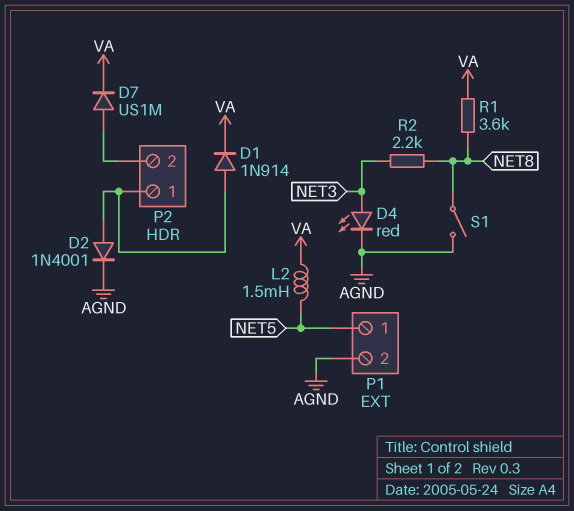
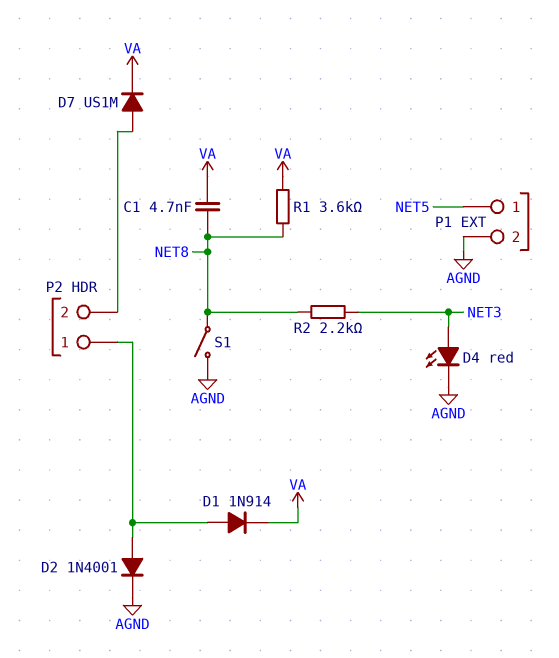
C1: none -> 4.7nF (NET8, VA)
L2: 1.5mH (NET5, VA) -> none

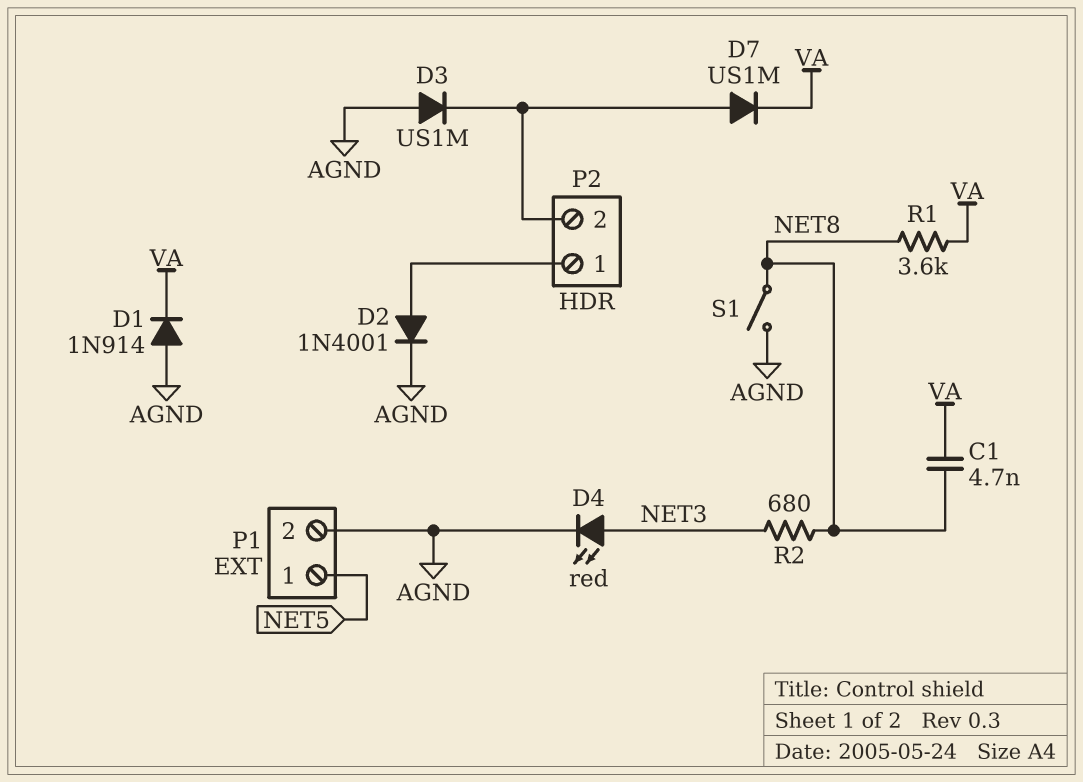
D1: diode 1N914 (A P2/1, K VA) -> diode 1N914 (A AGND, K VA)
D3: none -> diode US1M (A AGND, K P2/2)
R2: 2.2k (NET3, NET8) -> 680 (NET3, NET8)

